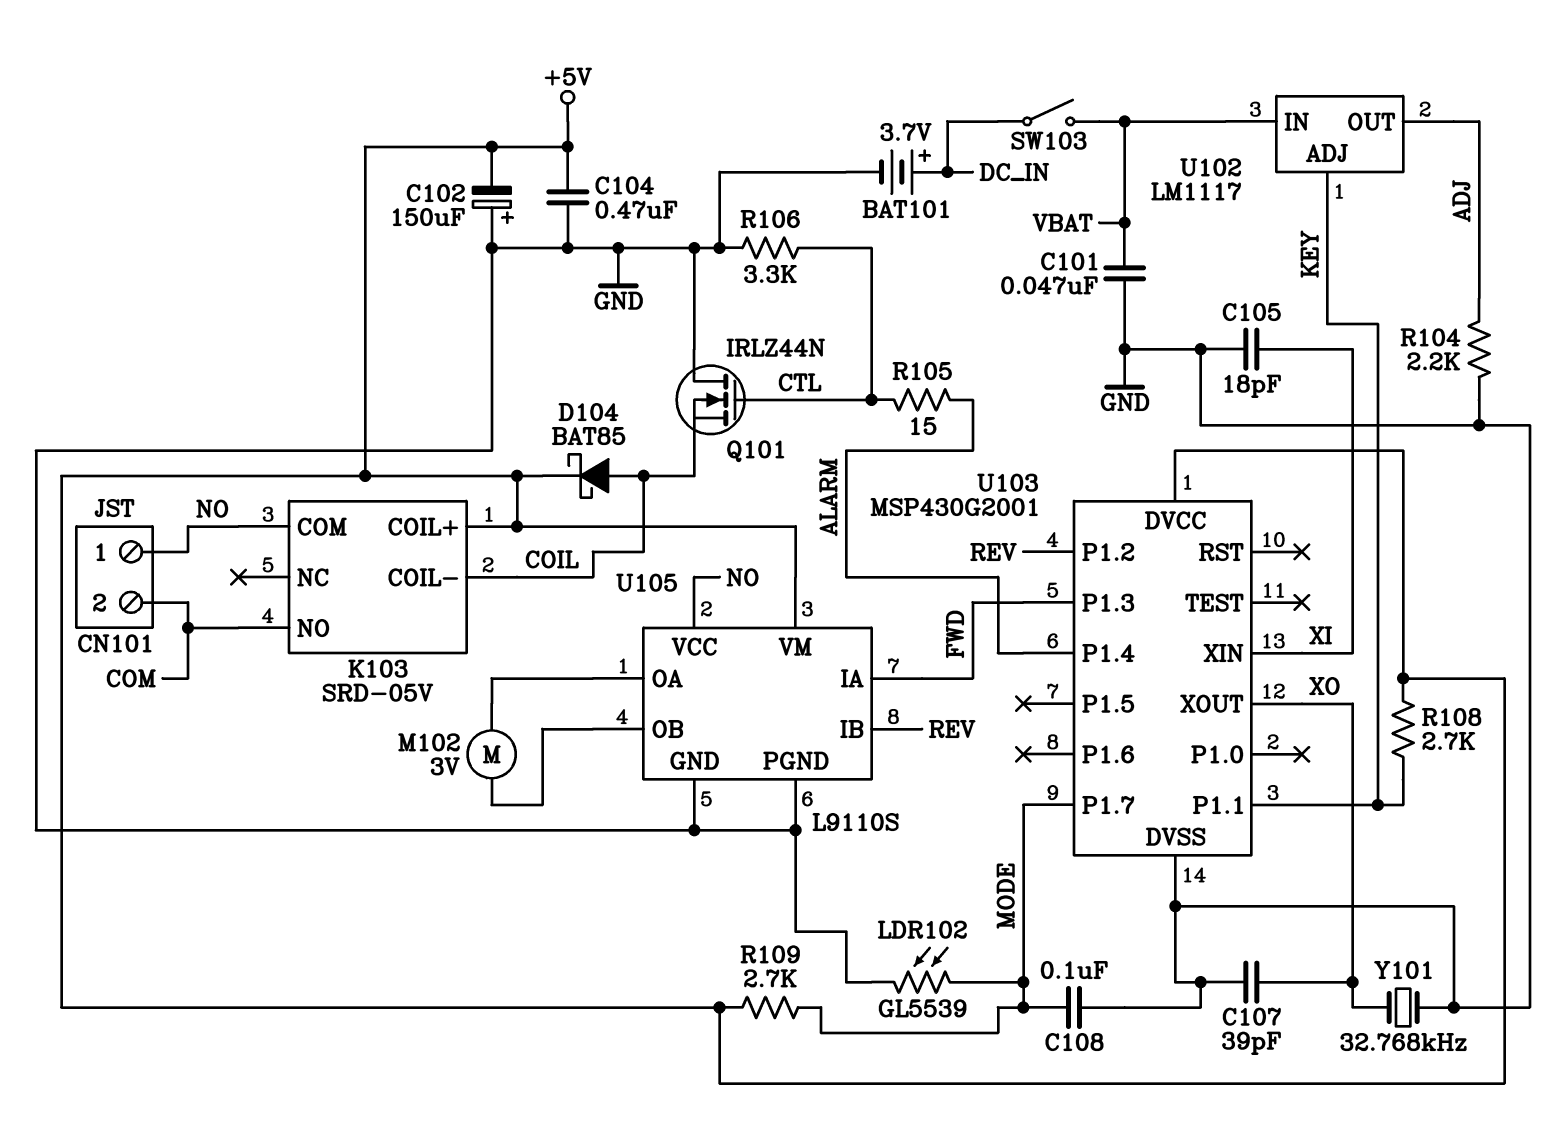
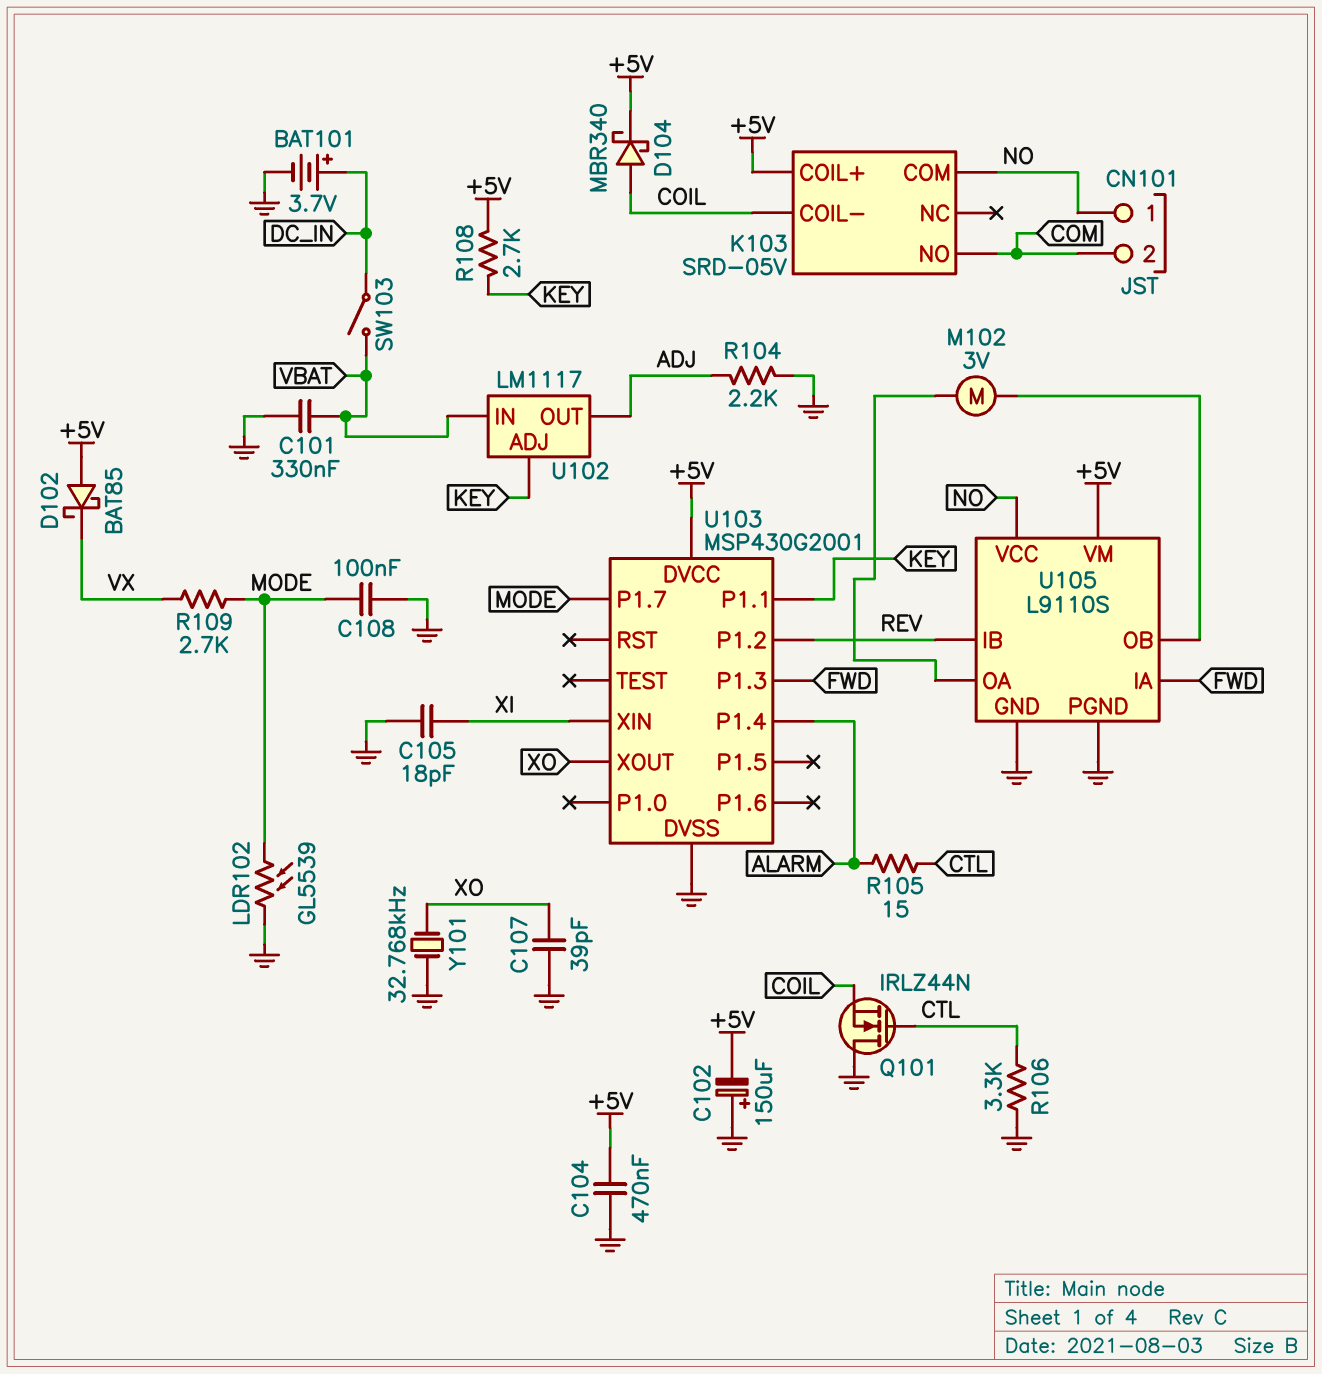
C101: 47nF (GND, VBAT) -> 330nF (GND, VBAT)
D102: none -> schottky BAT85 (A +5V, K VX)
D104: schottky BAT85 (A COIL, K +5V) -> schottky MBR340 (A COIL, K +5V)
R109: 2.7k (+5V, MODE) -> 2.7k (MODE, VX)

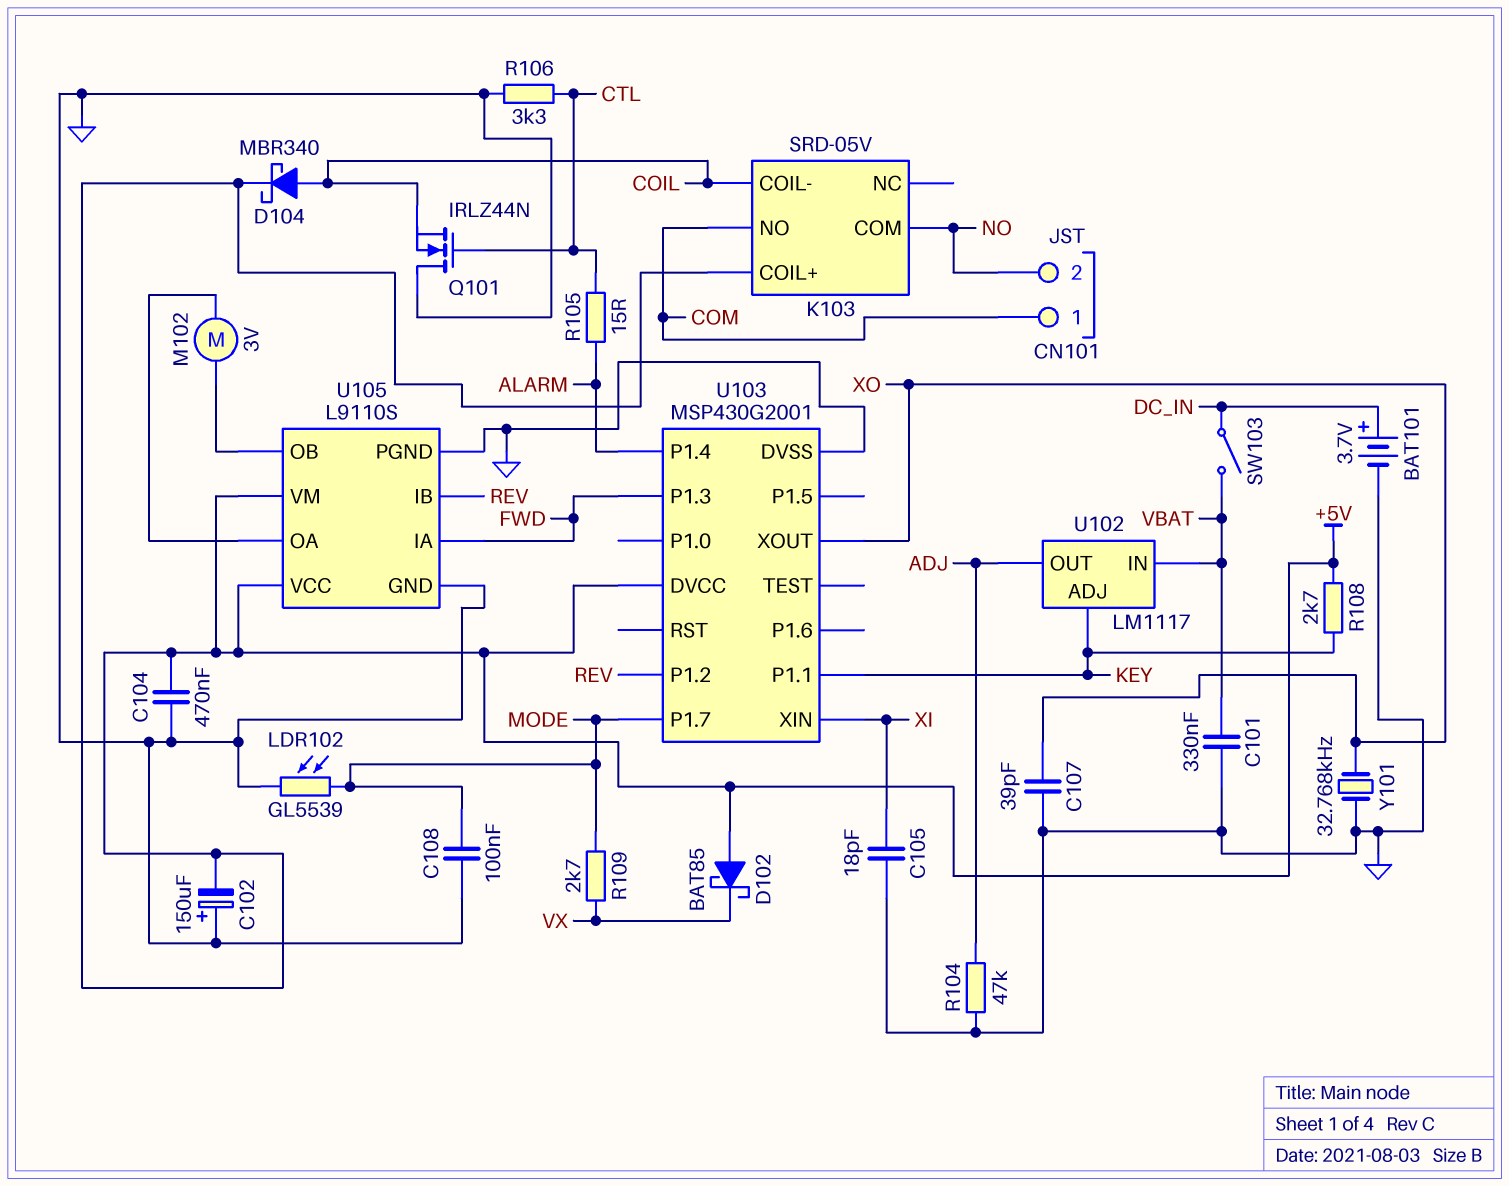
CN101 pin 1: NO -> COM
CN101 pin 2: COM -> NO
R104: 2.2k (ADJ, GND) -> 47k (ADJ, GND)
U105 pin VCC: NO -> +5V

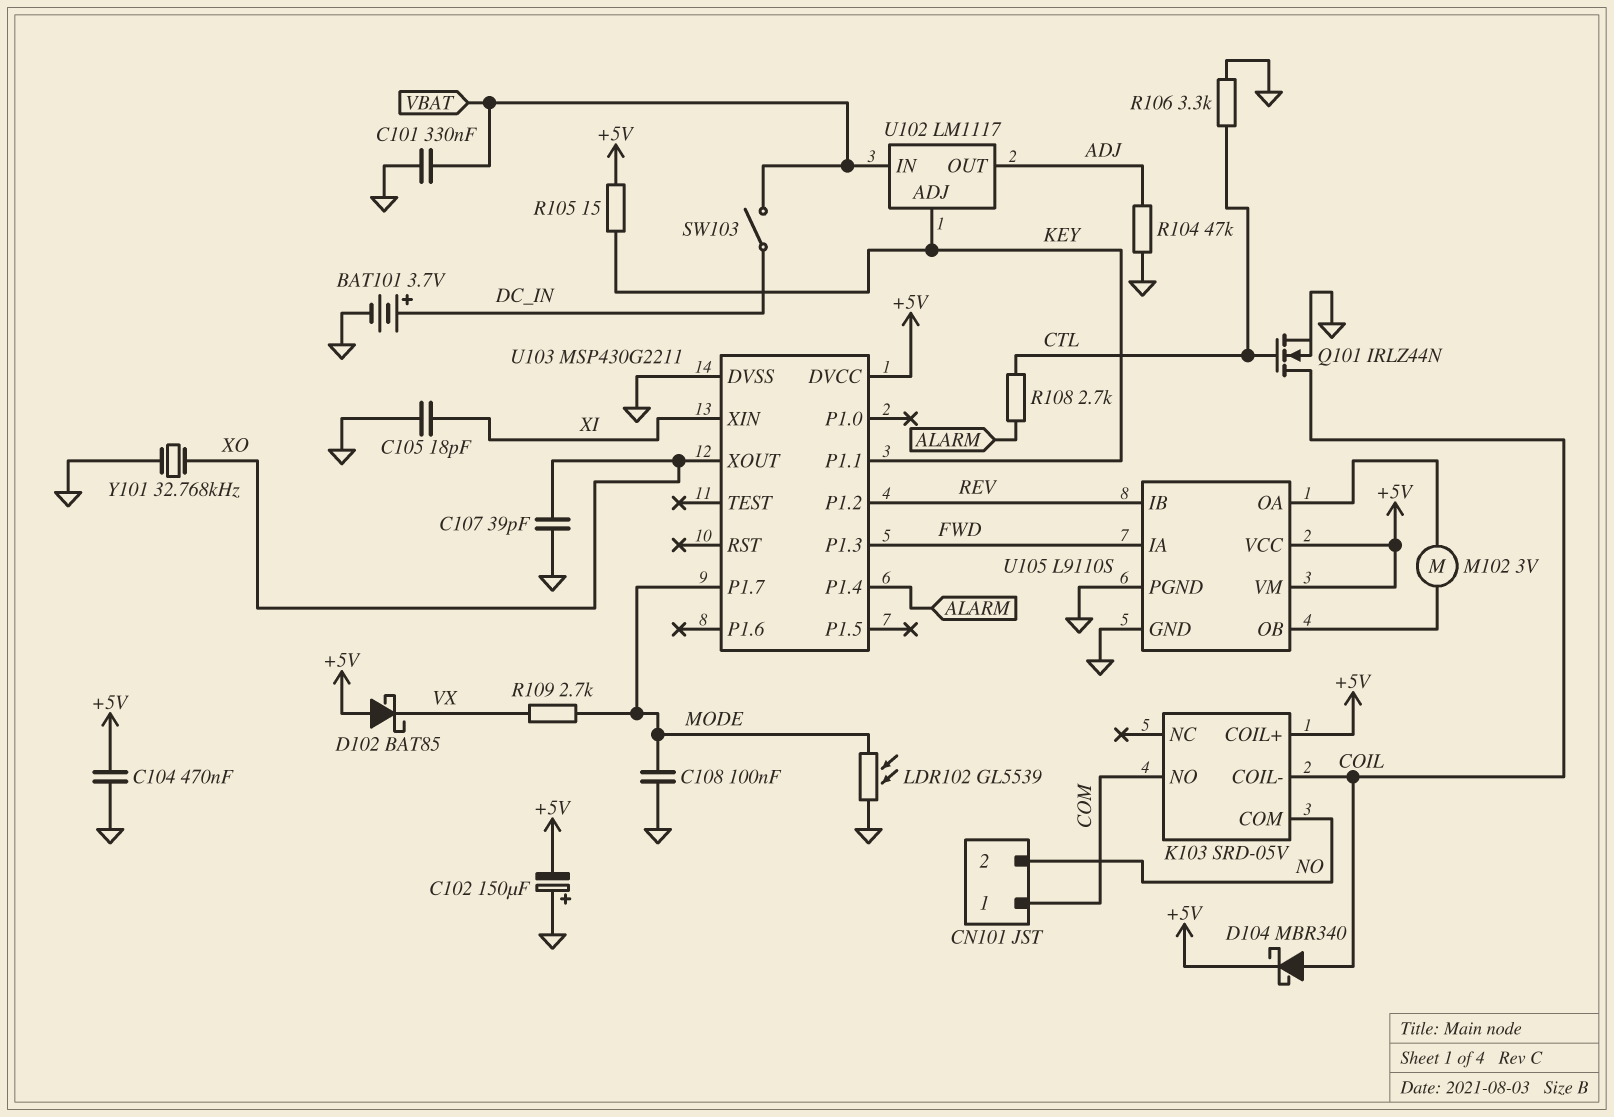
Q101: NMOS IRLZ44N (G CTL, D GND, S COIL) -> NMOS IRLZ44N (G CTL, D COIL, S GND)
R105: 15 (ALARM, CTL) -> 15 (+5V, KEY)
R108: 2.7k (+5V, KEY) -> 2.7k (ALARM, CTL)
U103: MSP430G2001 -> MSP430G2211

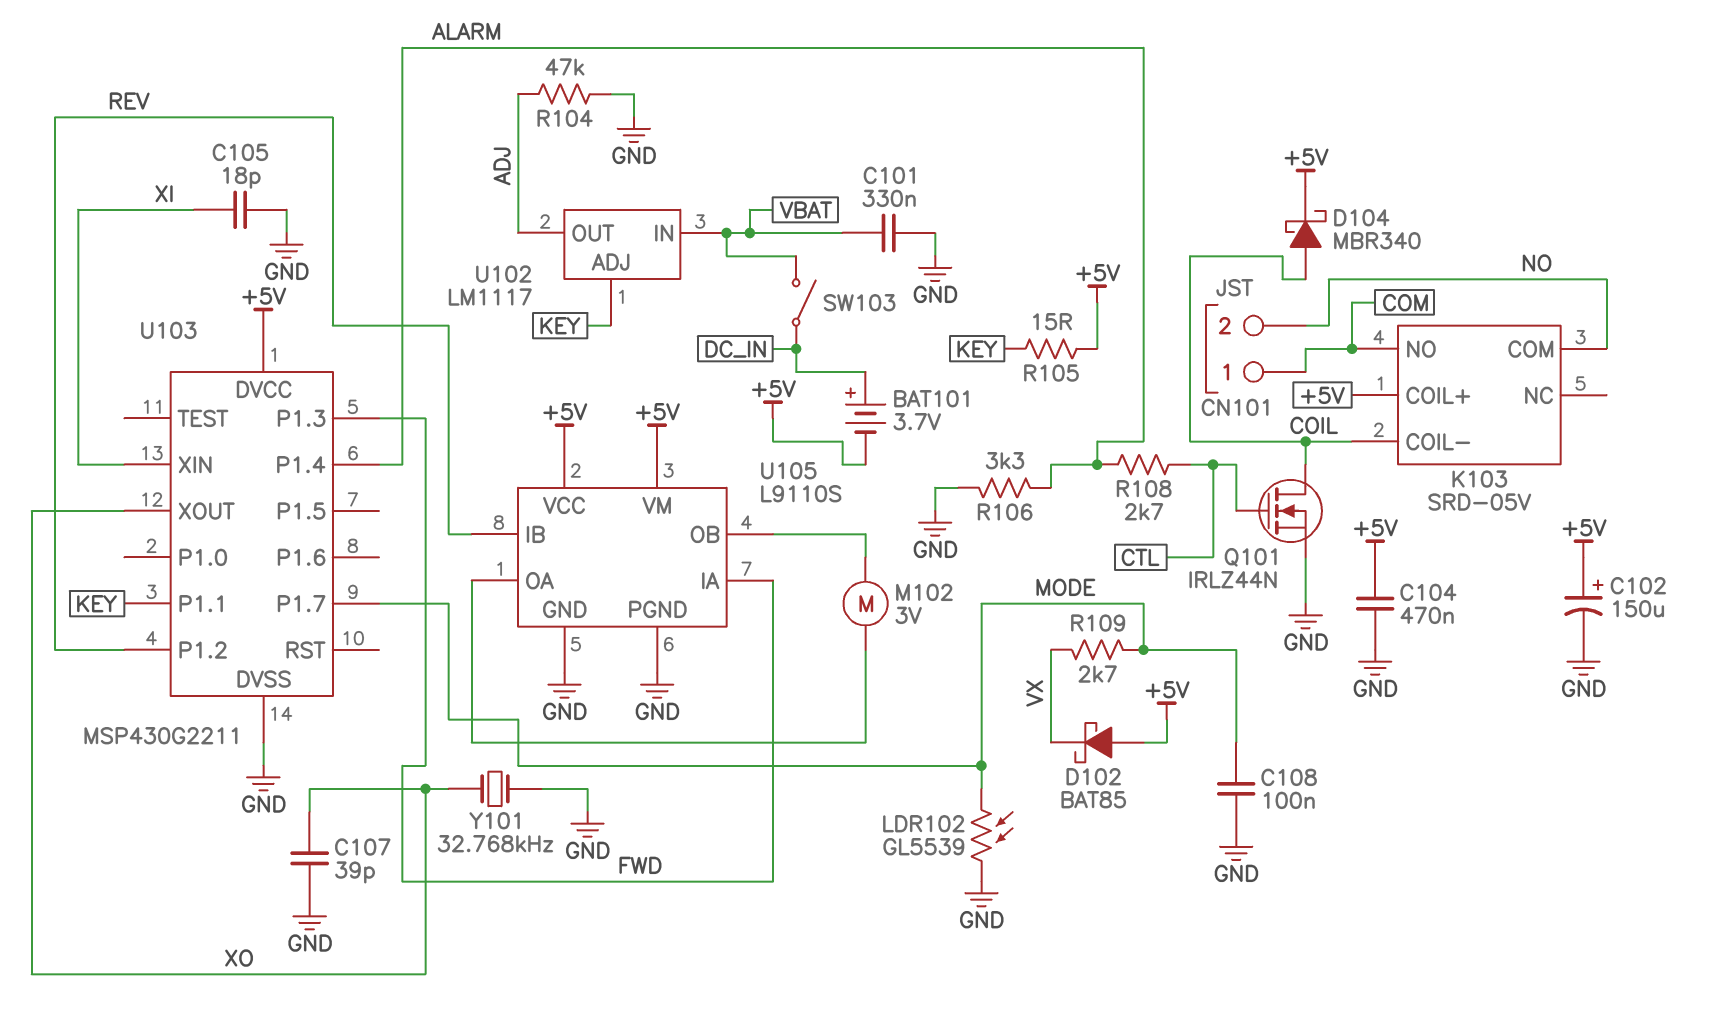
BAT101: 3.7V (plus DC_IN, minus GND) -> 3.7V (plus DC_IN, minus +5V)
C102: 150uF (plus GND, minus +5V) -> 150uF (plus +5V, minus GND)
R106: 3.3k (CTL, GND) -> 3.3k (ALARM, GND)

